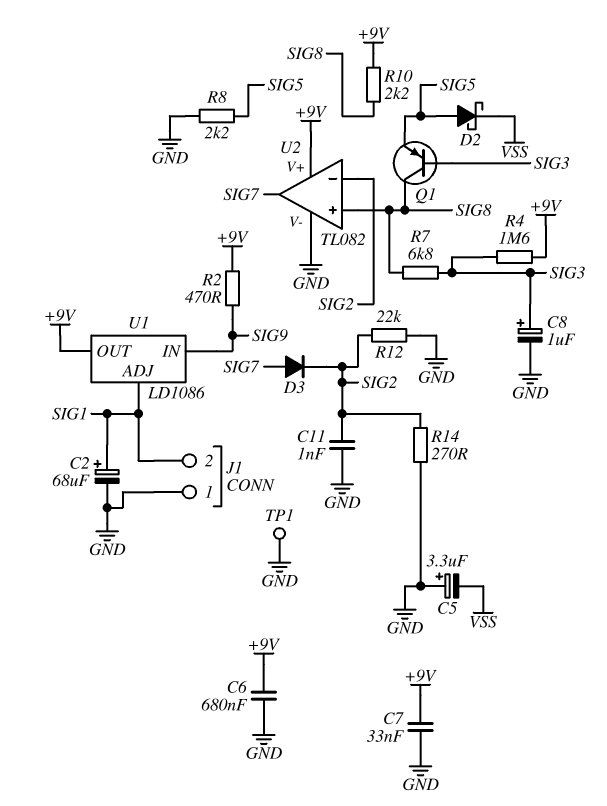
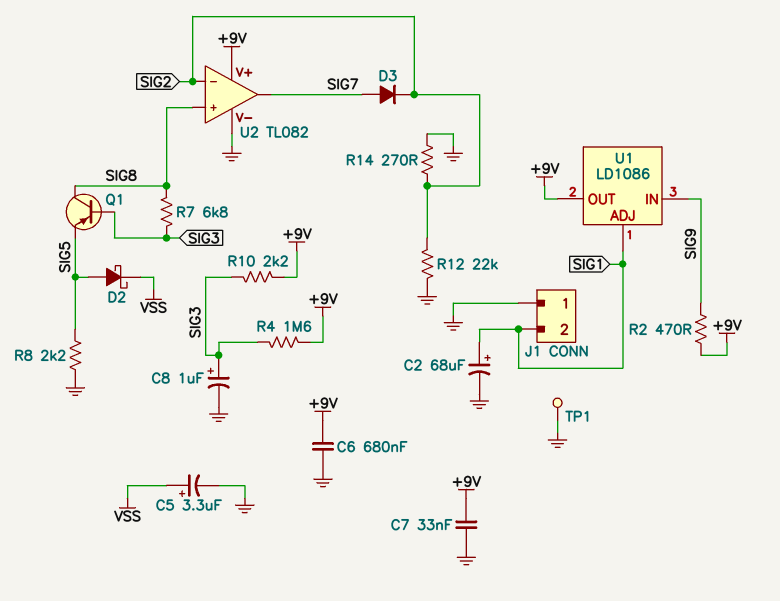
C5: 3.3uF (plus GND, minus VSS) -> 3.3uF (plus VSS, minus GND)
C11: 1nF (GND, SIG2) -> none
R10: 2.2k (+9V, SIG8) -> 2.2k (+9V, SIG3)

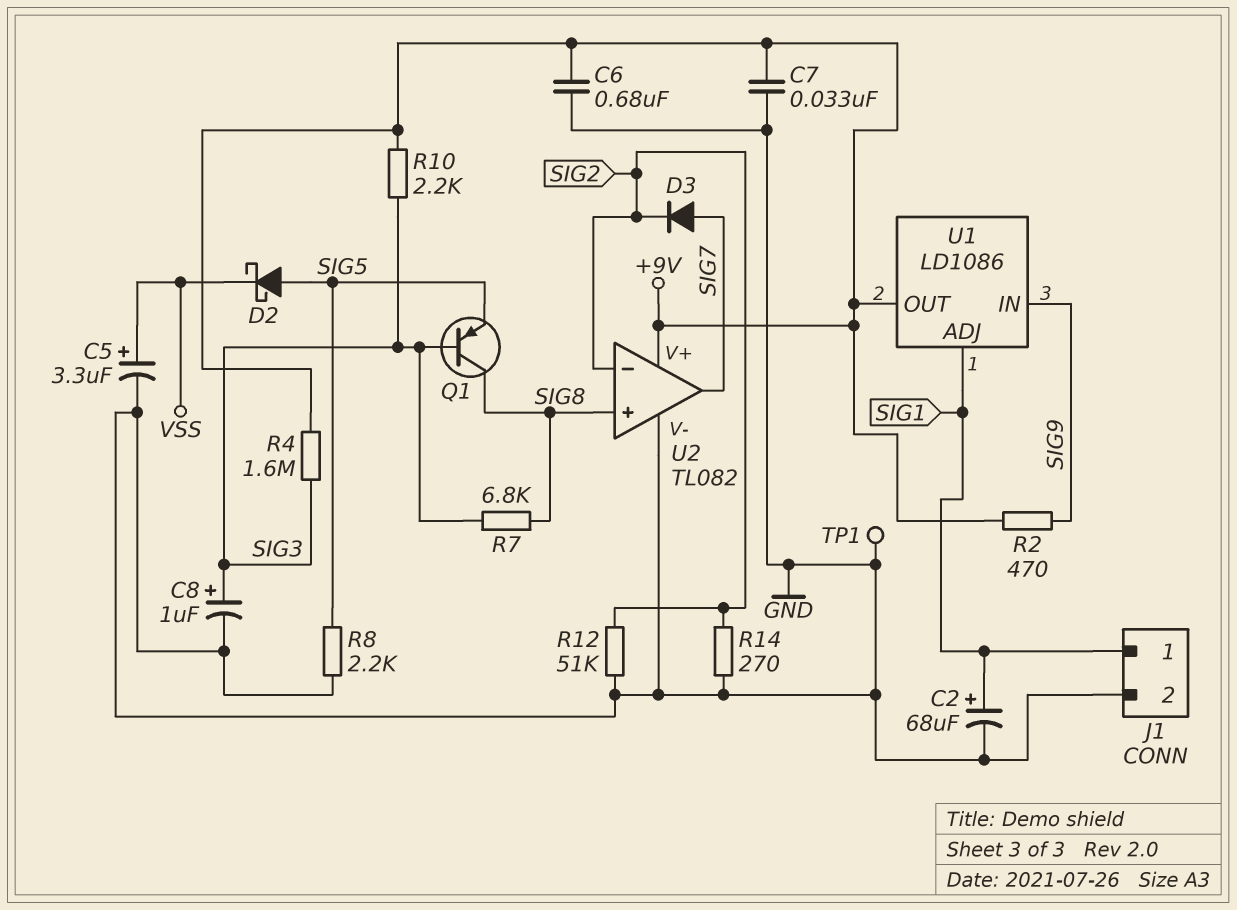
J1 pin 1: GND -> SIG1
J1 pin 2: SIG1 -> GND
R12: 22k (GND, SIG2) -> 51k (GND, SIG2)

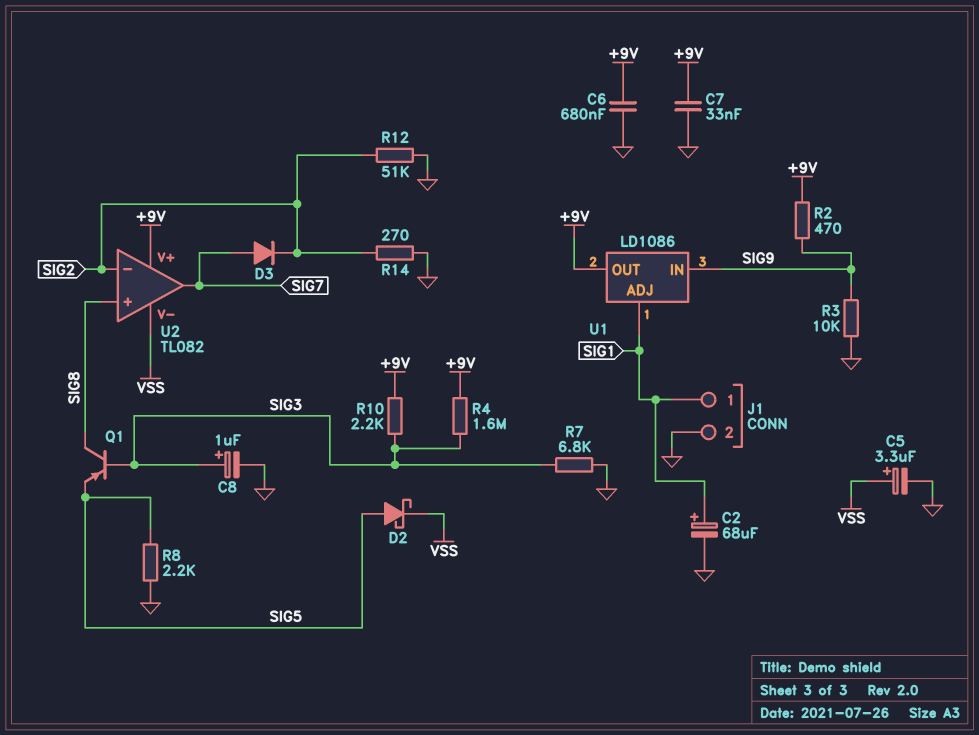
R3: none -> 10k (GND, SIG9)
R7: 6.8k (SIG3, SIG8) -> 6.8k (GND, SIG3)
TP1: test point (GND) -> none
U2 pin V-: GND -> VSS

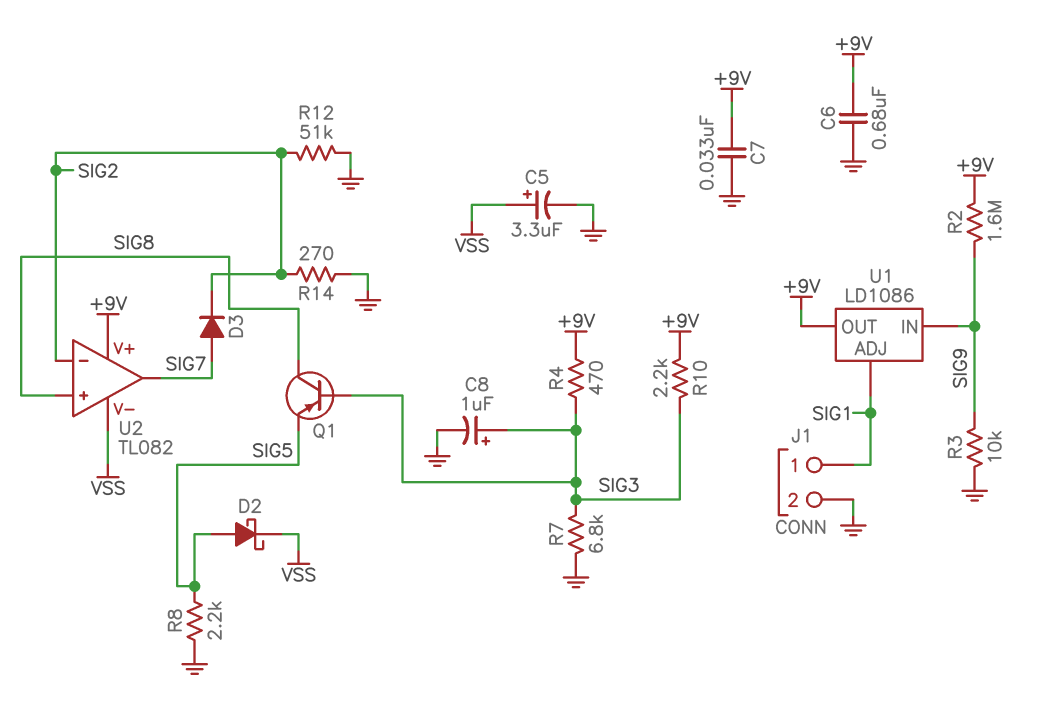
C2: 68uF (plus SIG1, minus GND) -> none
R2: 470 (+9V, SIG9) -> 1.6M (+9V, SIG9)
R4: 1.6M (+9V, SIG3) -> 470 (+9V, SIG3)

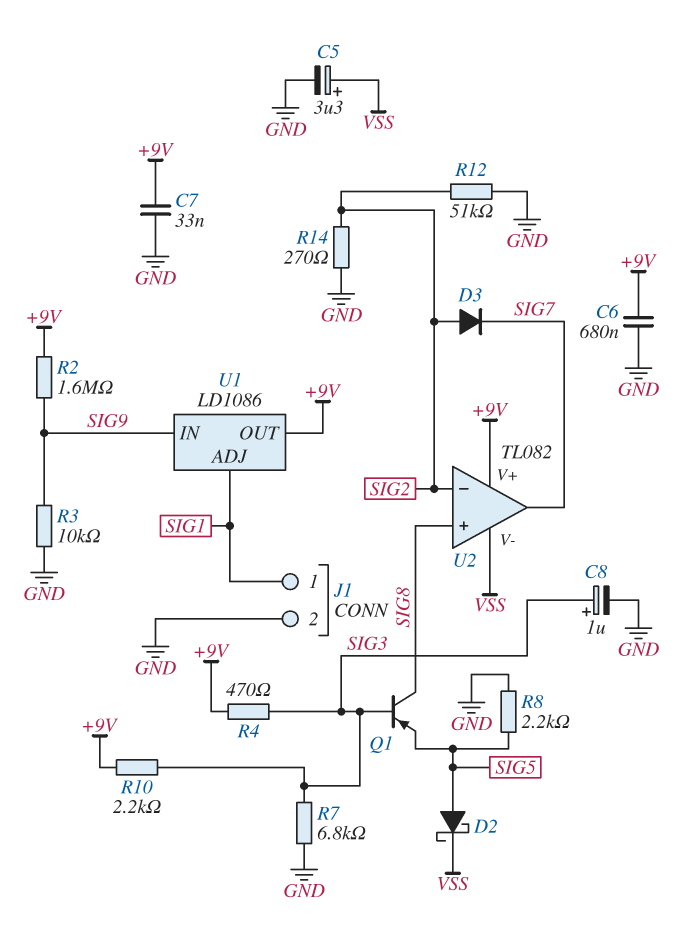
D3: diode (A SIG7, K SIG2) -> diode (A SIG2, K SIG7)

